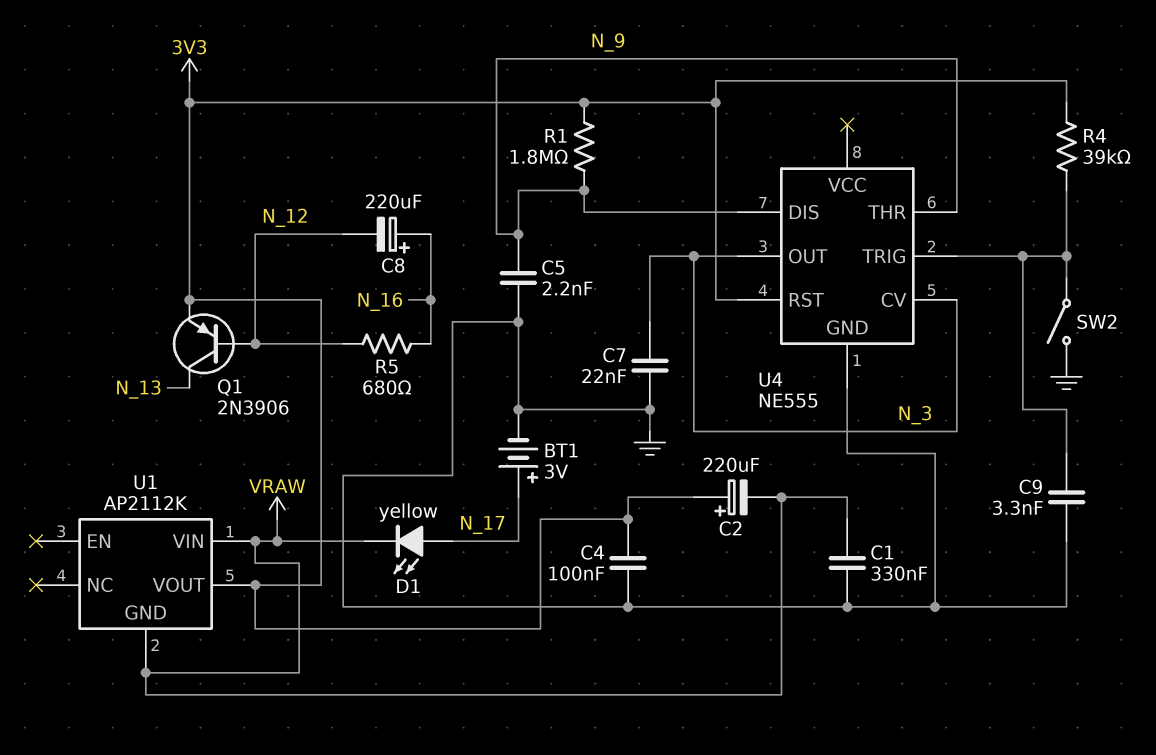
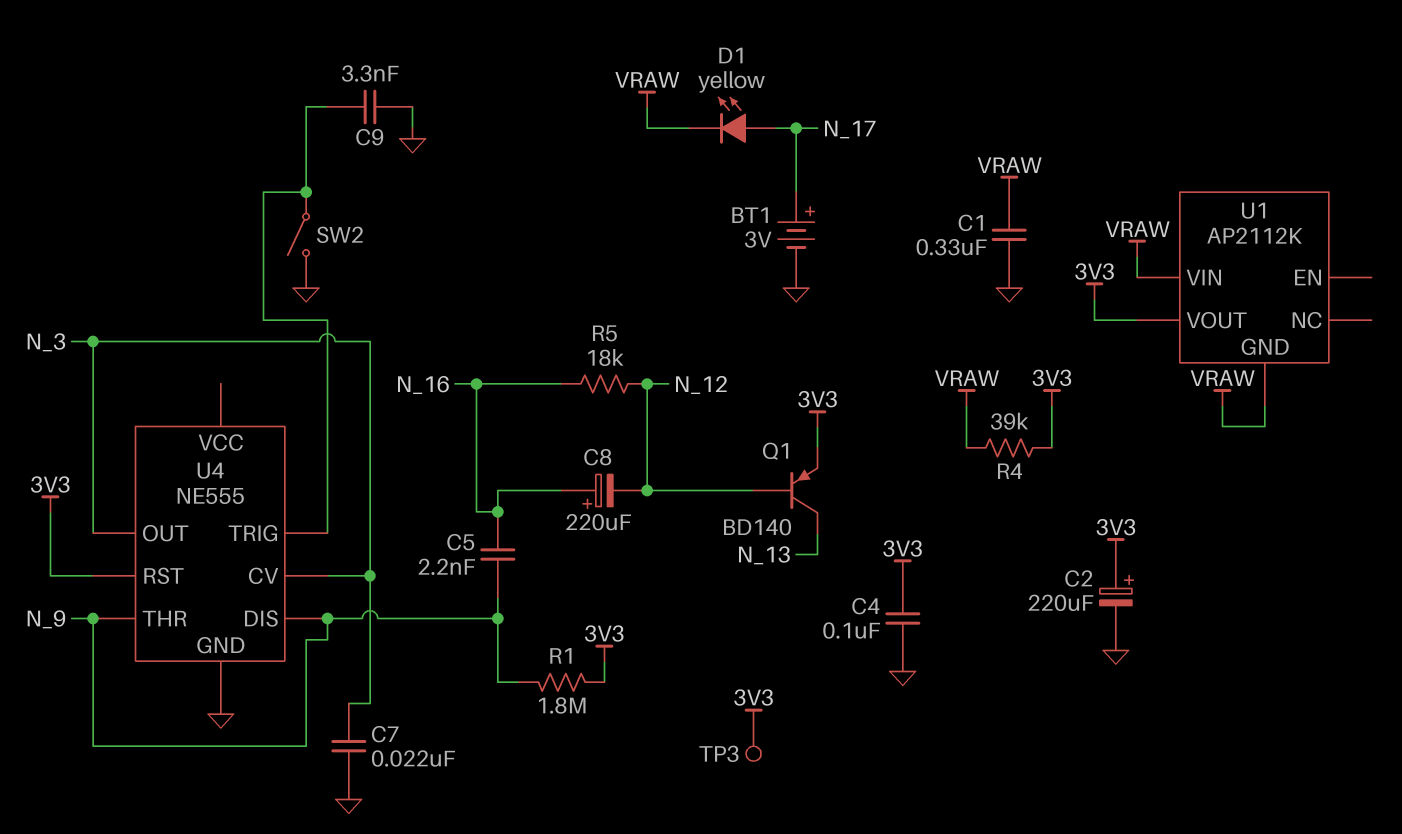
C2: 220uF (plus 3V3, minus VRAW) -> 220uF (plus 3V3, minus GND)
C5: 2.2nF (GND, N_9) -> 2.2nF (N_9, N_16)
Q1: PNP 2N3906 (B N_12, C N_13, E 3V3) -> PNP BD140 (B N_12, C N_13, E 3V3)
R4: 39k (3V3, U4/TRIG) -> 39k (3V3, VRAW)
R5: 680 (N_12, N_16) -> 18k (N_12, N_16)
TP3: none -> test point (3V3)

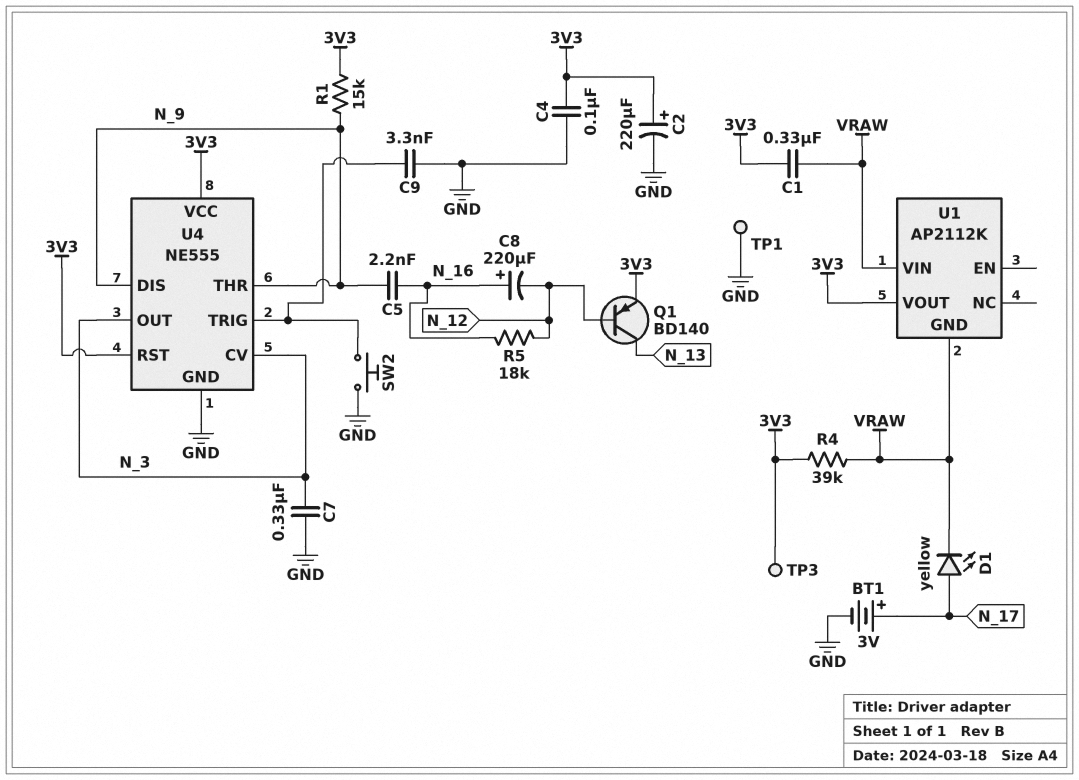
C1: 330nF (GND, VRAW) -> 330nF (3V3, VRAW)
C7: 22nF (GND, N_3) -> 330nF (GND, N_3)
R1: 1.8M (3V3, N_9) -> 15k (3V3, N_9)
SW2: switch (GND, U4/TRIG) -> button (GND, U4/TRIG)
TP1: none -> test point (GND)
U4 pin VCC: none -> 3V3

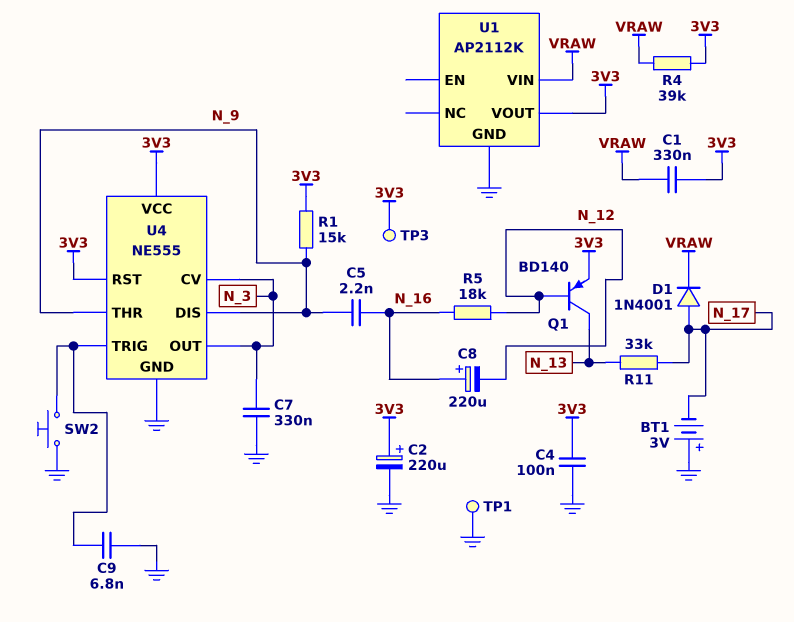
BT1: 3V (plus N_17, minus GND) -> 3V (plus GND, minus N_17)
C9: 3.3nF (GND, U4/TRIG) -> 6.8nF (GND, U4/TRIG)
D1: LED yellow (A N_17, K VRAW) -> diode 1N4001 (A N_17, K VRAW)
R11: none -> 33k (N_13, N_17)
U1 pin GND: VRAW -> GND

